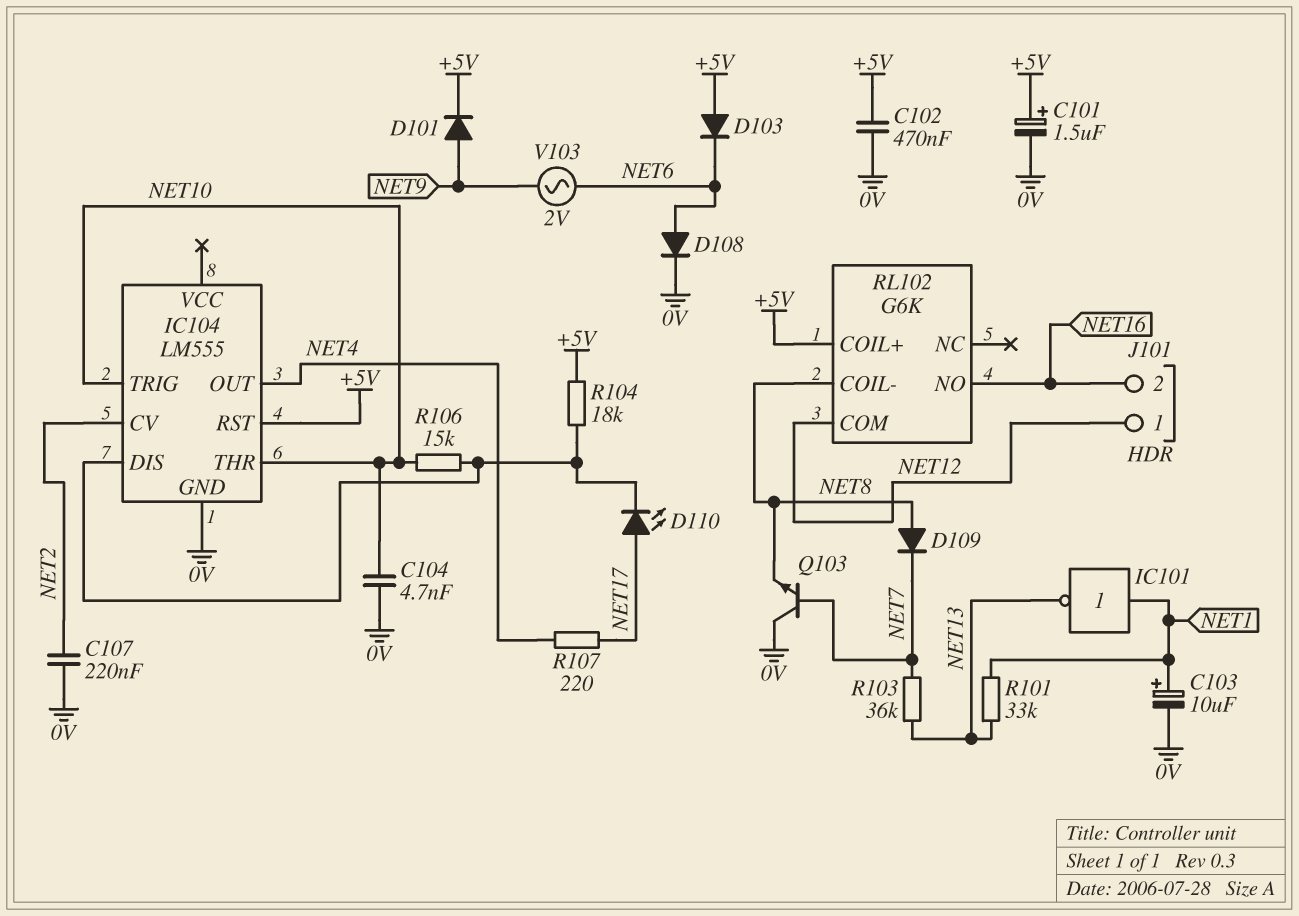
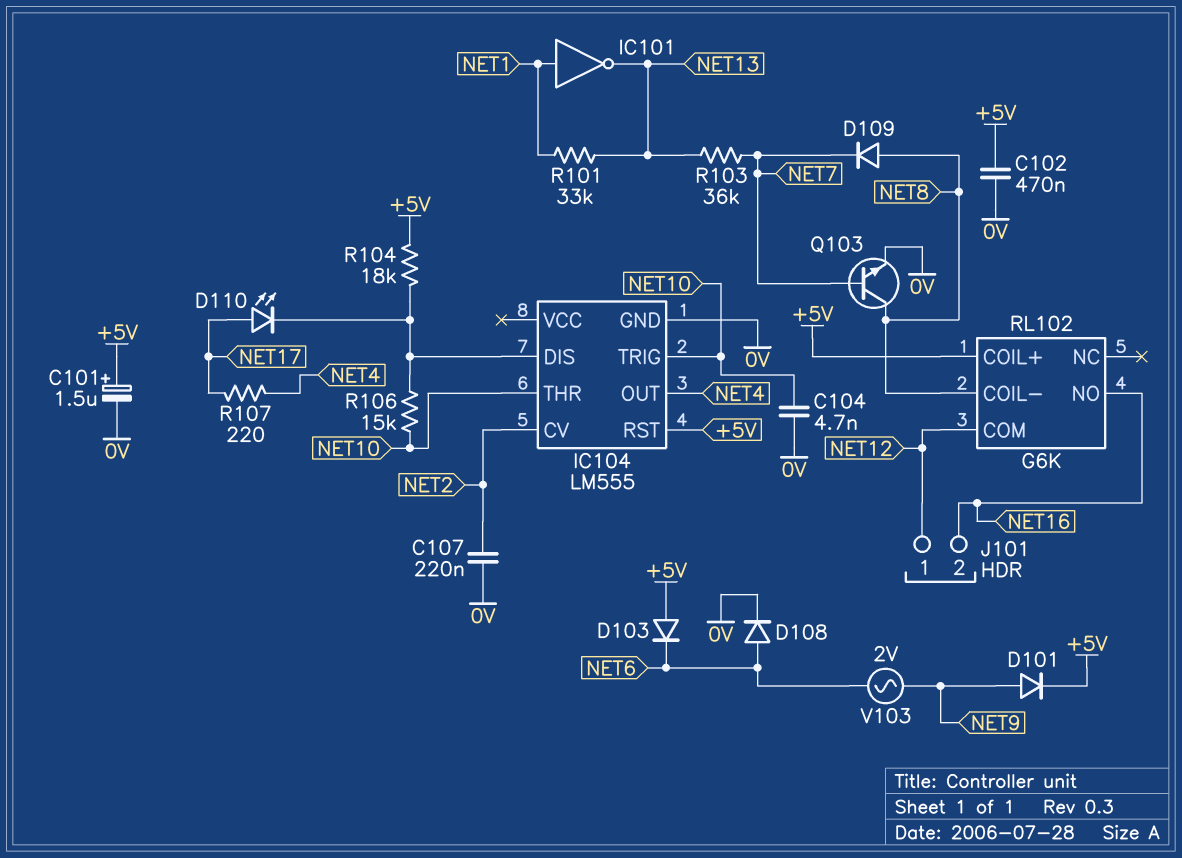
C103: 10uF (plus NET1, minus 0V) -> none
Q103: NPN (B NET7, C 0V, E NET8) -> NPN (B NET7, C NET8, E 0V)

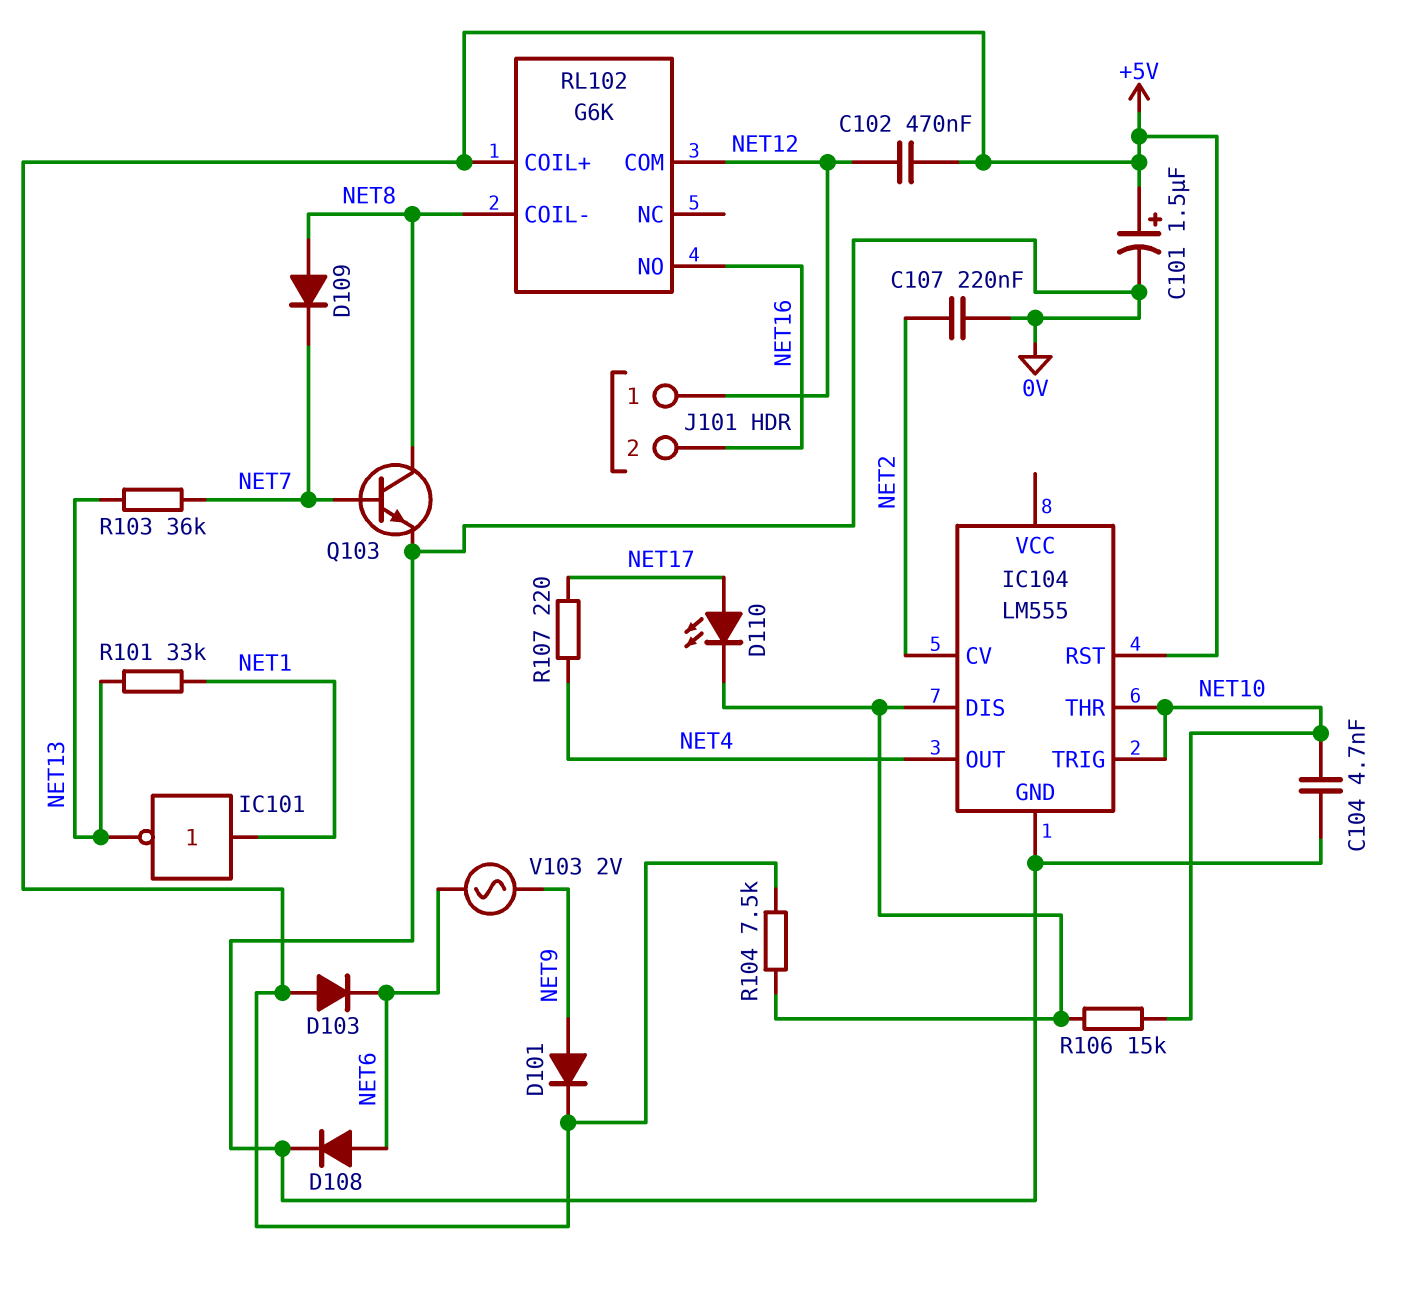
C102: 470nF (+5V, 0V) -> 470nF (+5V, NET12)
R104: 18k (+5V, IC104/DIS) -> 7.5k (+5V, IC104/DIS)

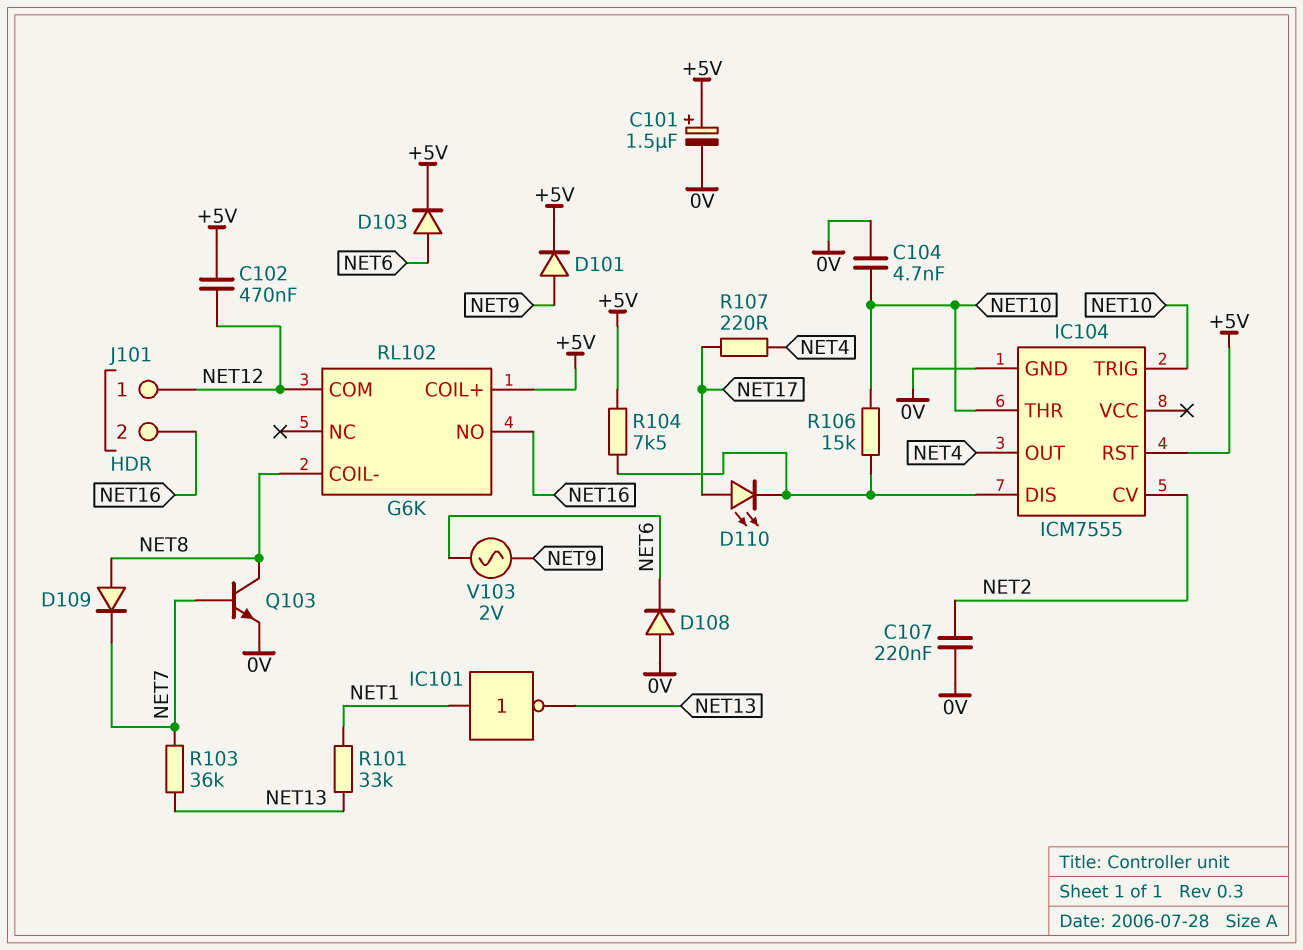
D103: diode (A +5V, K NET6) -> diode (A NET6, K +5V)
D108: diode (A NET6, K 0V) -> diode (A 0V, K NET6)
IC104: LM555 -> ICM7555

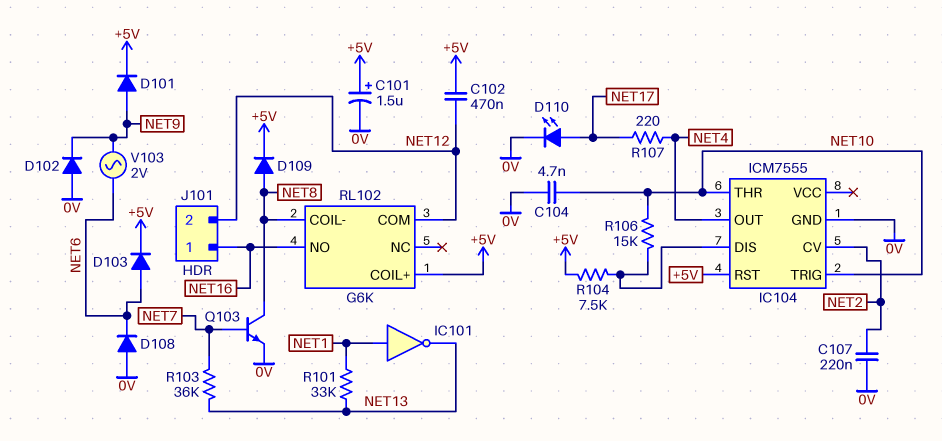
D102: none -> diode (A 0V, K NET9)
D109: diode (A NET8, K NET7) -> diode (A NET8, K +5V)
D110: LED (A NET17, K IC104/DIS) -> LED (A NET17, K 0V)
J101 pin 1: NET12 -> NET16
J101 pin 2: NET16 -> NET12

